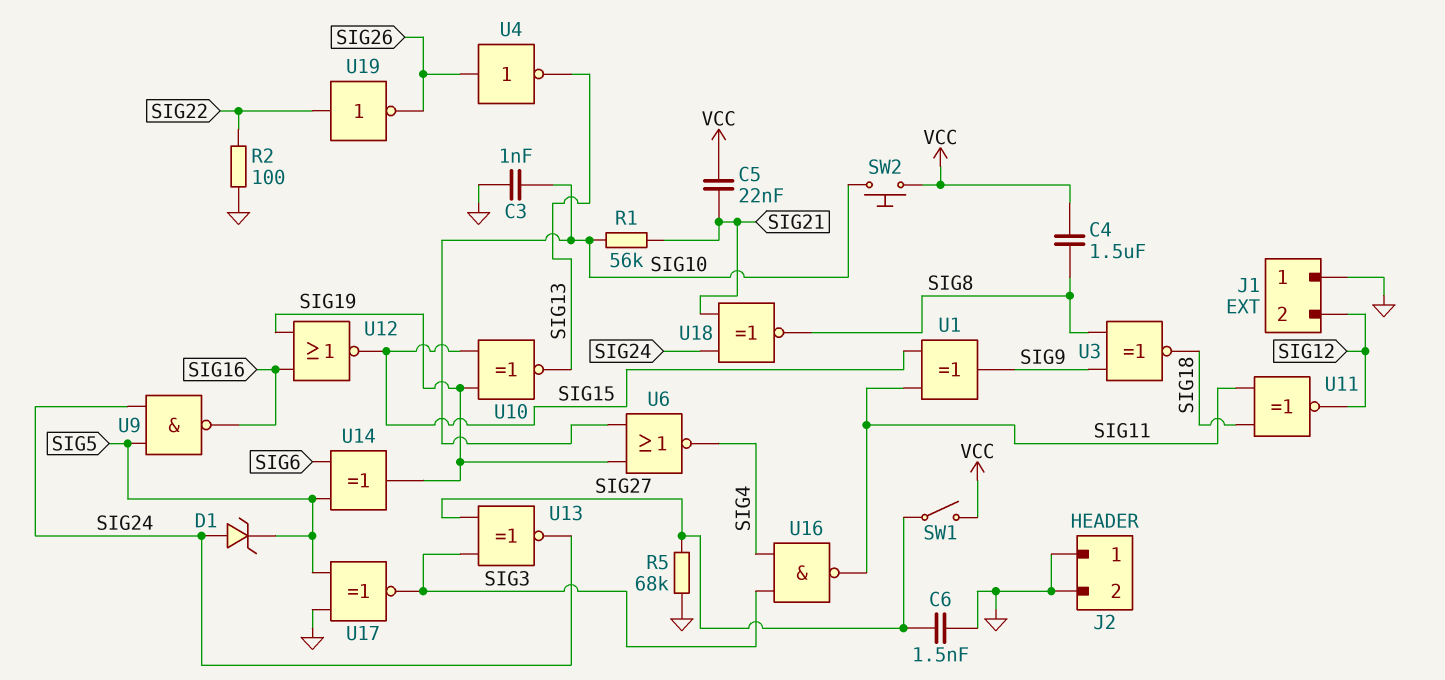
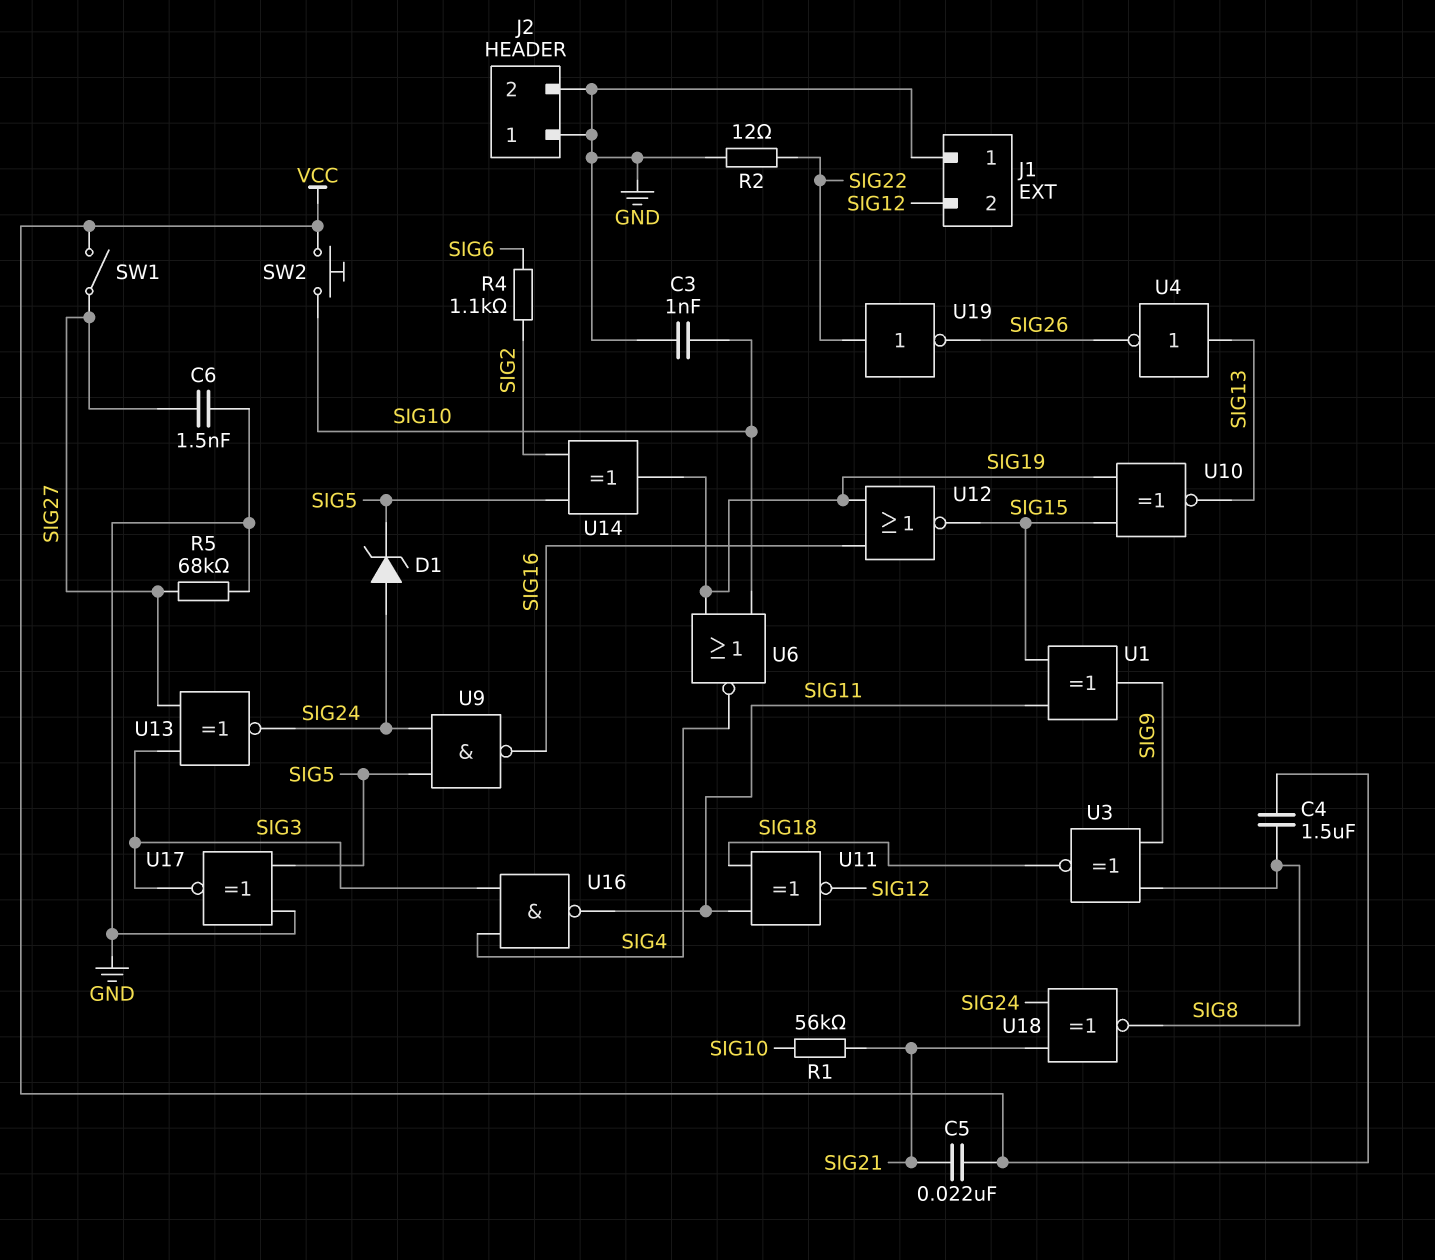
R2: 100 (GND, SIG22) -> 12 (GND, SIG22)
R4: none -> 1.1k (SIG2, SIG6)
U4: NOT (in SIG26, out SIG13) -> NOT (in SIG13, out SIG26)
U14: XOR (in SIG5, in SIG6, out SIG19) -> XOR (in SIG2, in SIG5, out SIG19)

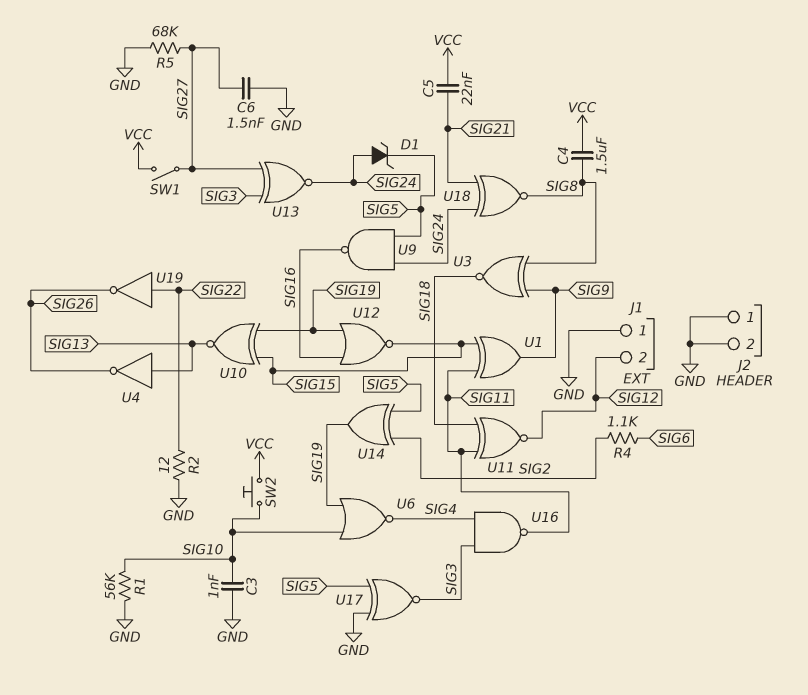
R1: 56k (SIG10, SIG21) -> 56k (GND, SIG10)

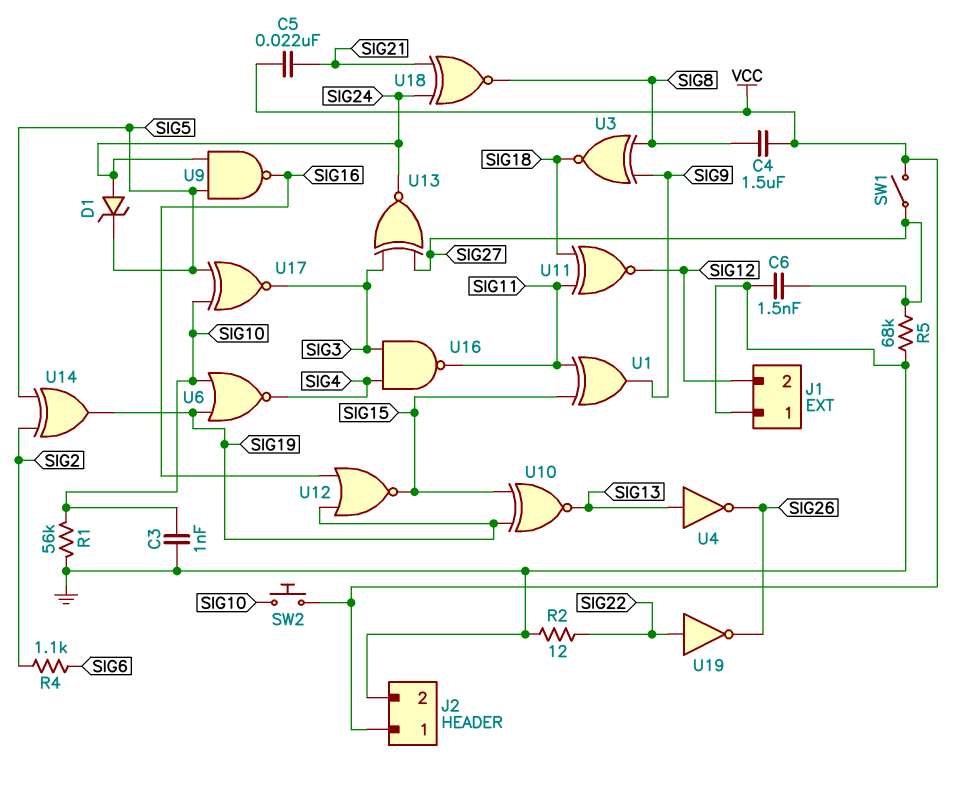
J2 pin 1: GND -> VCC
U17: XNOR (in GND, in SIG5, out SIG3) -> XNOR (in SIG5, in SIG10, out SIG3)

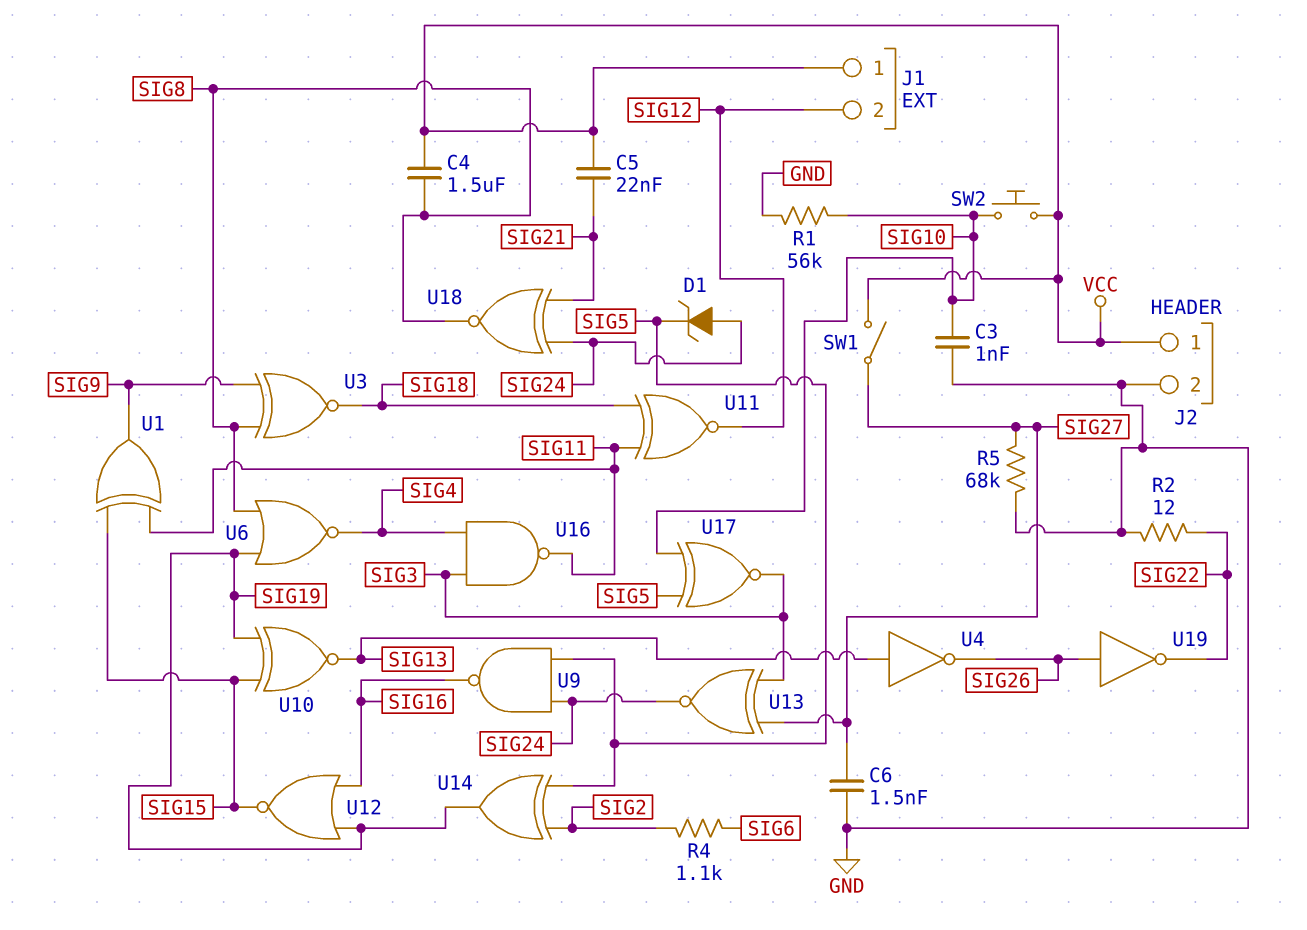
J1 pin 1: GND -> VCC
U6: NOR (in SIG10, in SIG19, out SIG4) -> NOR (in SIG8, in SIG19, out SIG4)
U19: NOT (in SIG22, out SIG26) -> NOT (in SIG26, out SIG22)

